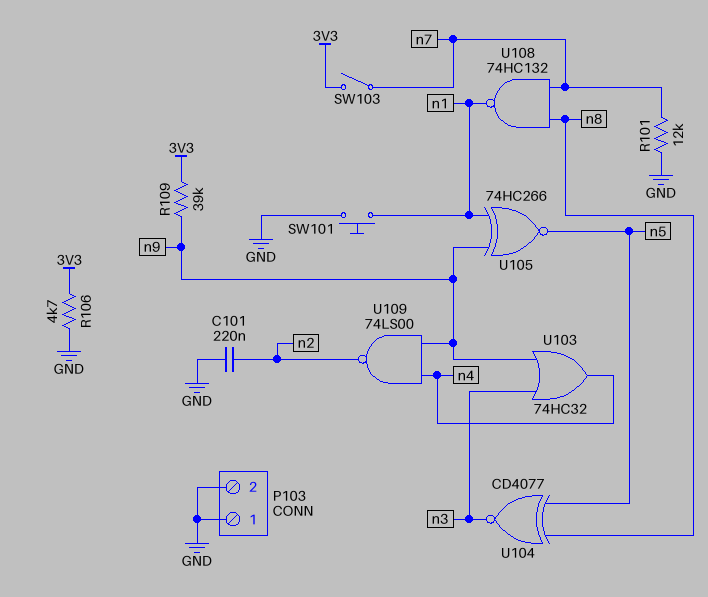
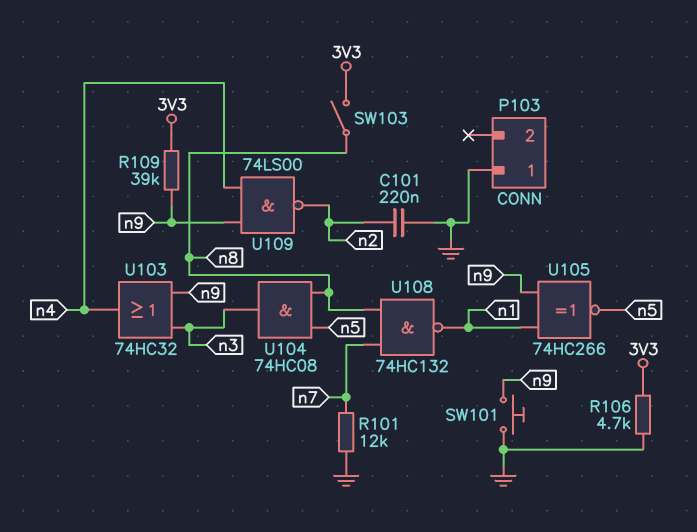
P103 pin 2: GND -> none
SW101: button (GND, n1) -> button (GND, n9)
SW103: switch (3V3, n7) -> switch (3V3, n8)
U104: XNOR CD4077 (in n5, in n8, out n3) -> AND 74HC08 (in n5, in n8, out n3)

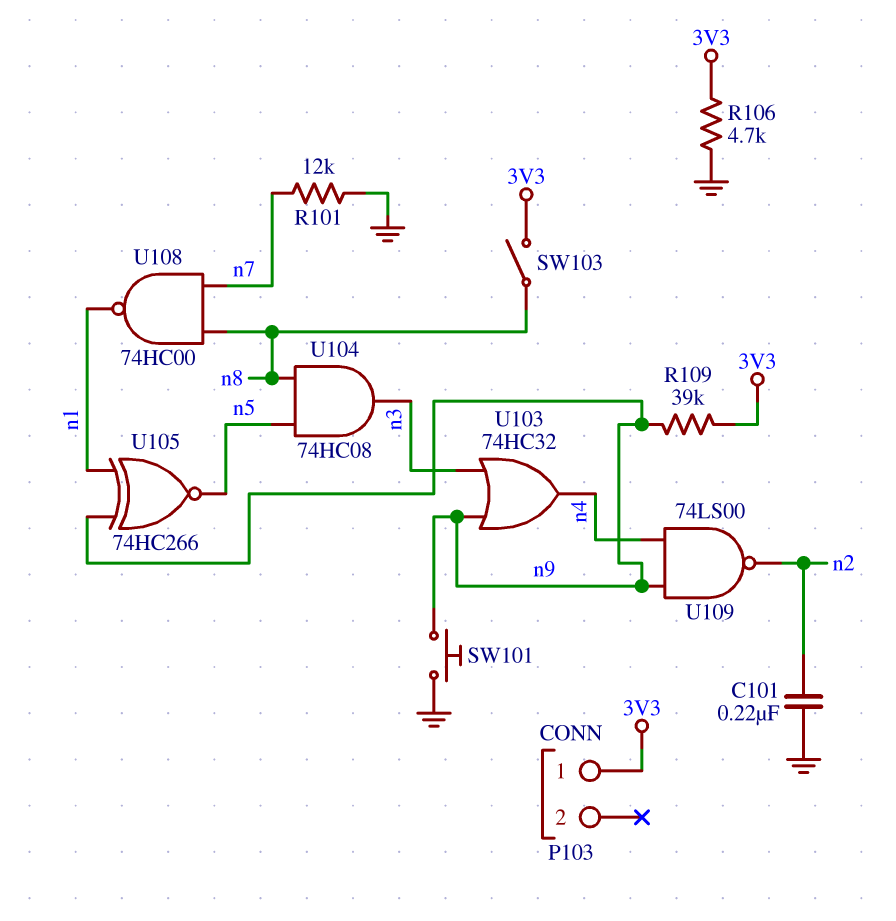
P103 pin 1: GND -> 3V3
U108: NAND 74HC132 (in n7, in n8, out n1) -> NAND 74HC00 (in n7, in n8, out n1)

